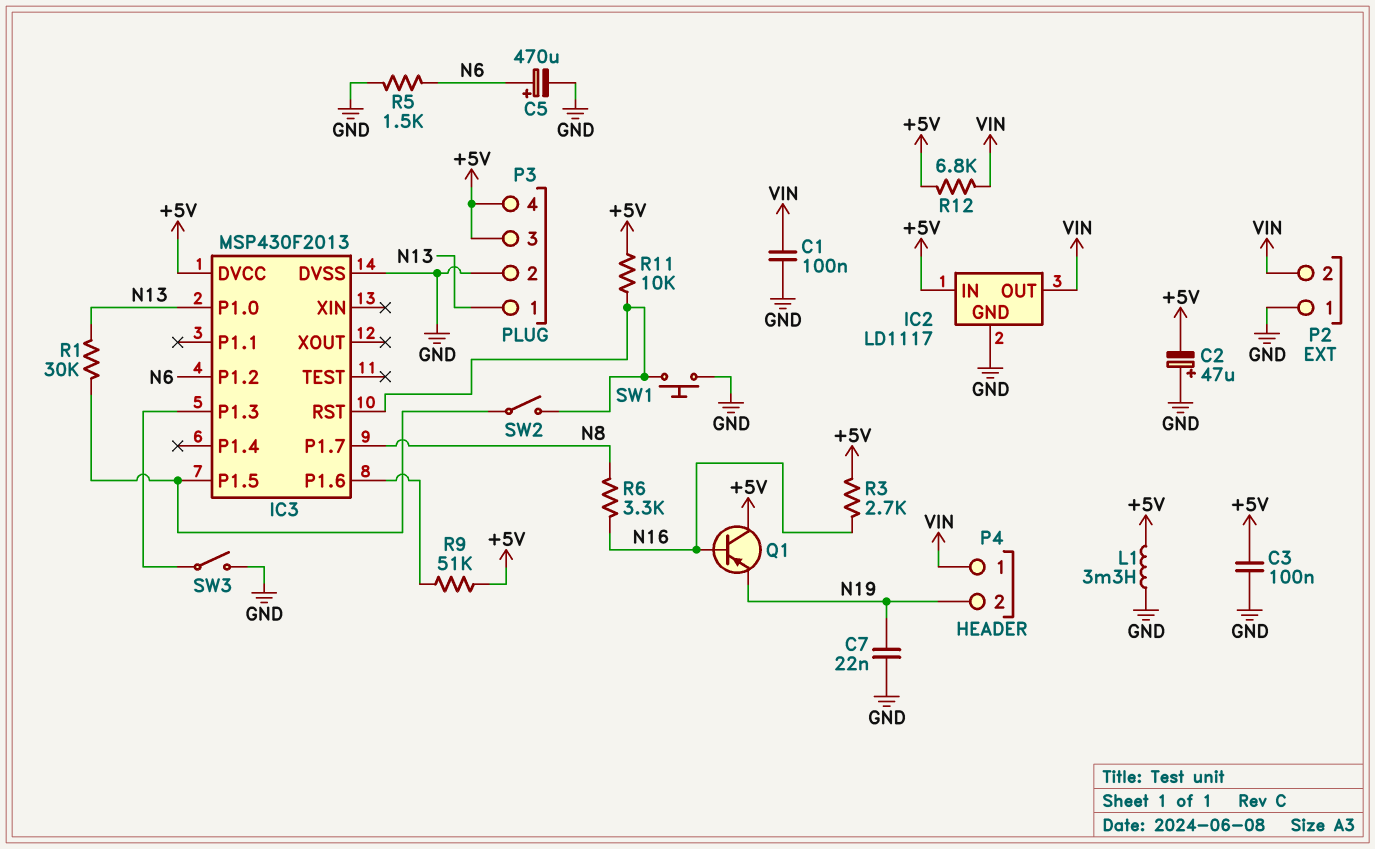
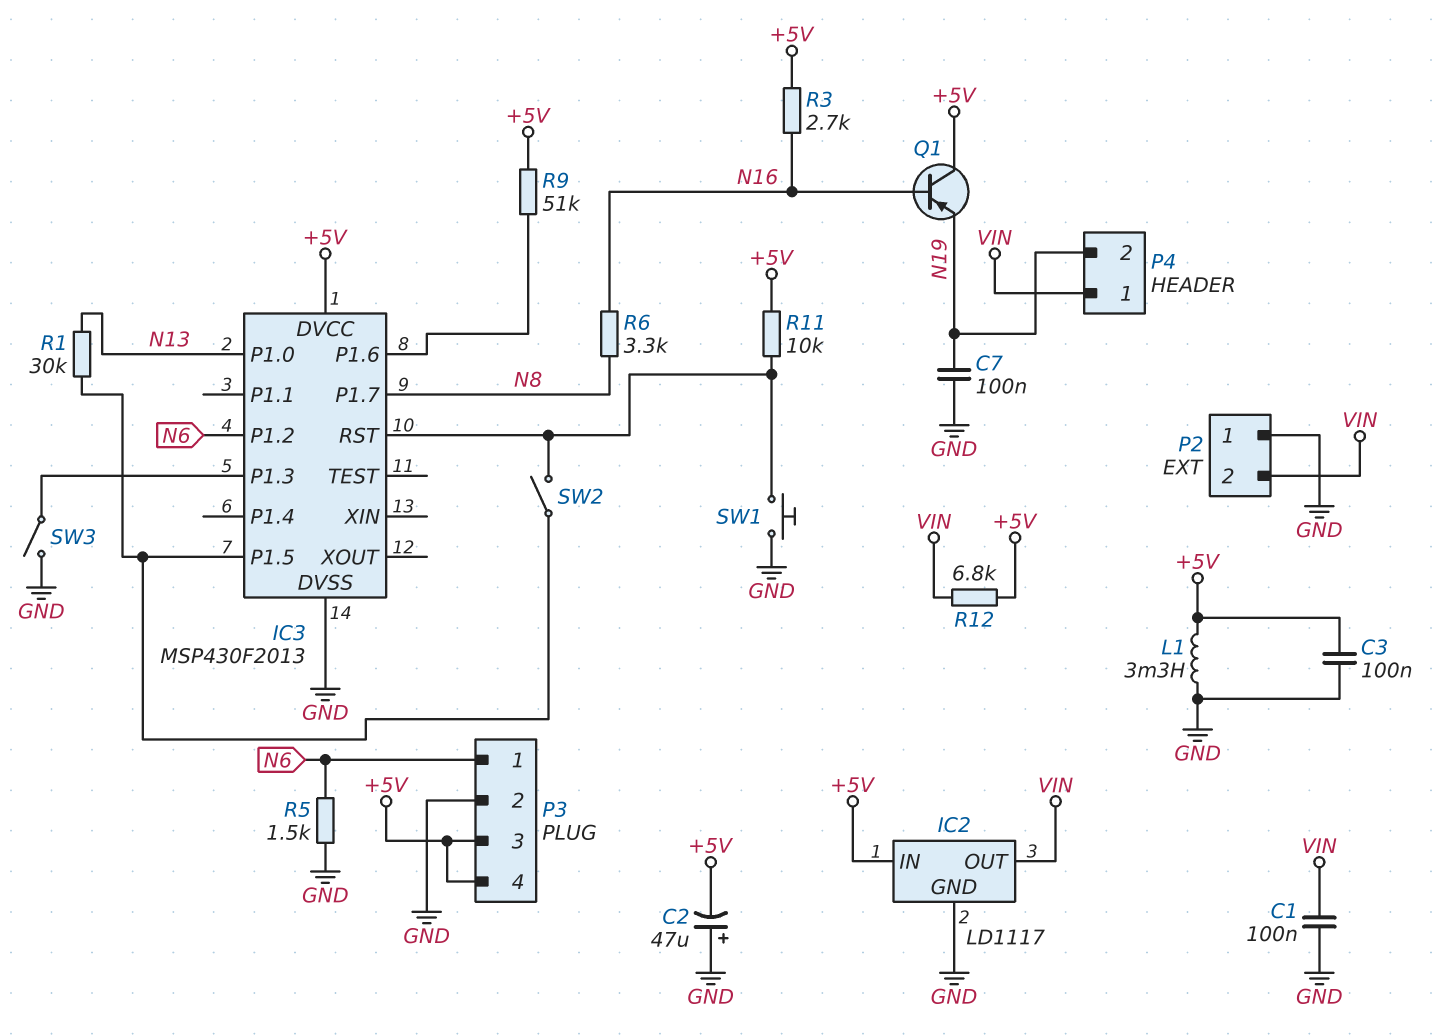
C5: 470uF (plus N6, minus GND) -> none
C7: 22nF (GND, N19) -> 100nF (GND, N19)
P3 pin 1: N13 -> N6

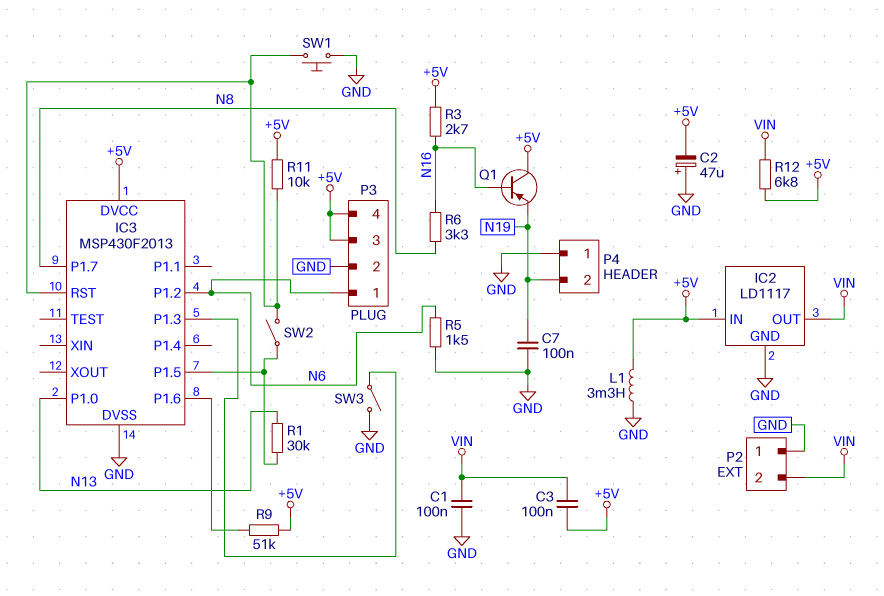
C3: 100nF (+5V, GND) -> 100nF (+5V, VIN)
P4 pin 1: VIN -> GND

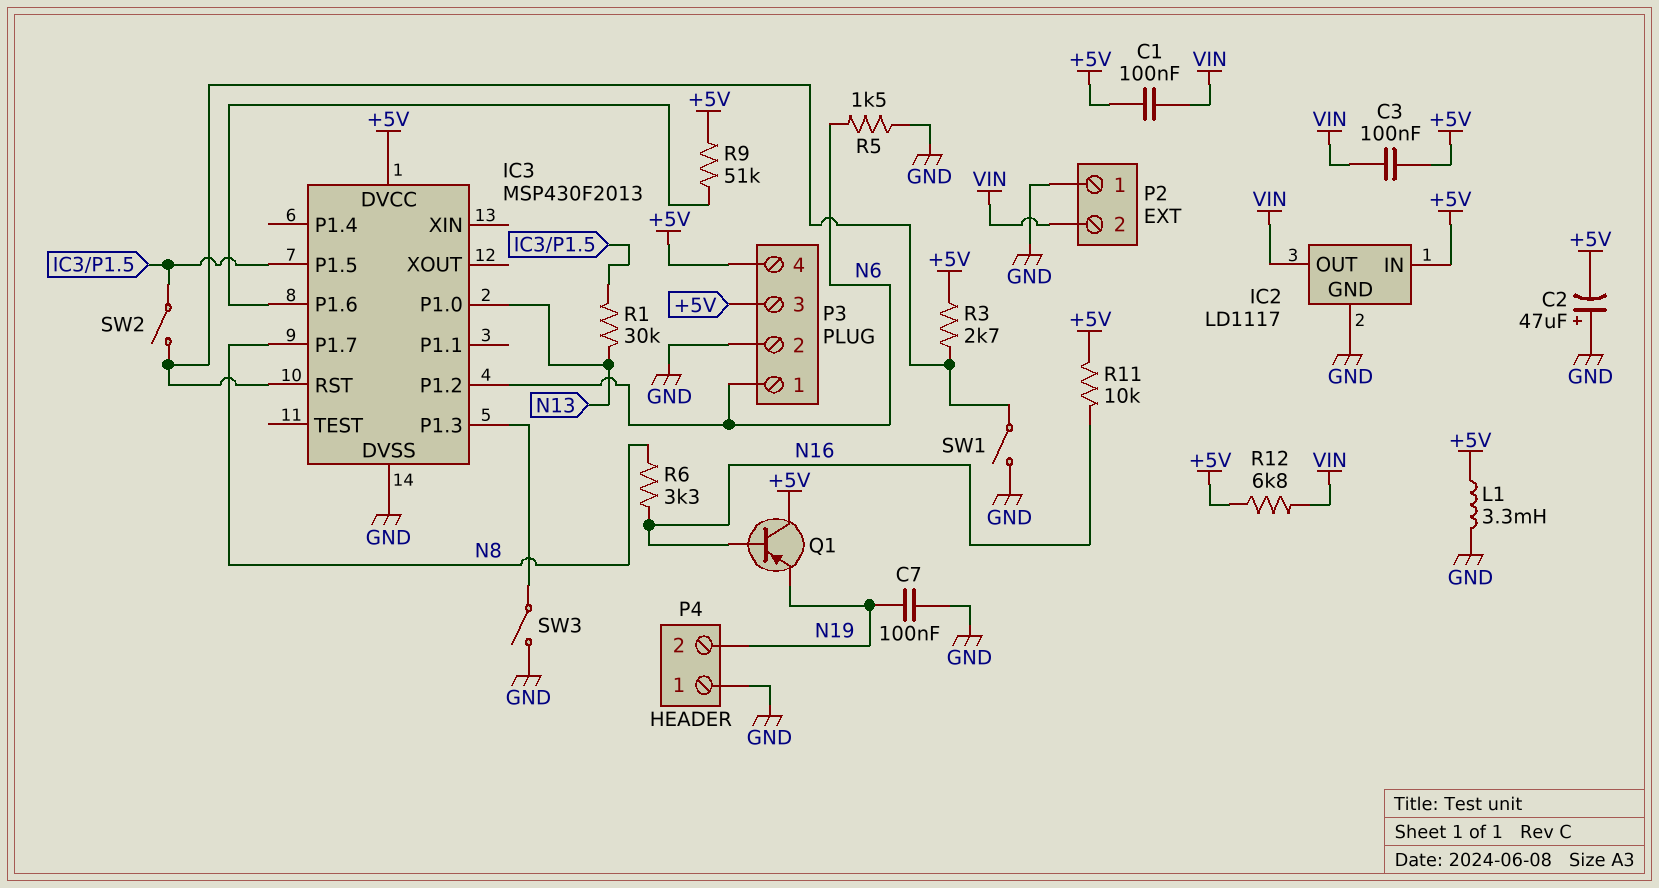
C1: 100nF (GND, VIN) -> 100nF (+5V, VIN)
R3: 2.7k (+5V, N16) -> 2.7k (+5V, IC3/RST)
R11: 10k (+5V, IC3/RST) -> 10k (+5V, N16)
SW1: button (GND, IC3/RST) -> switch (GND, IC3/RST)

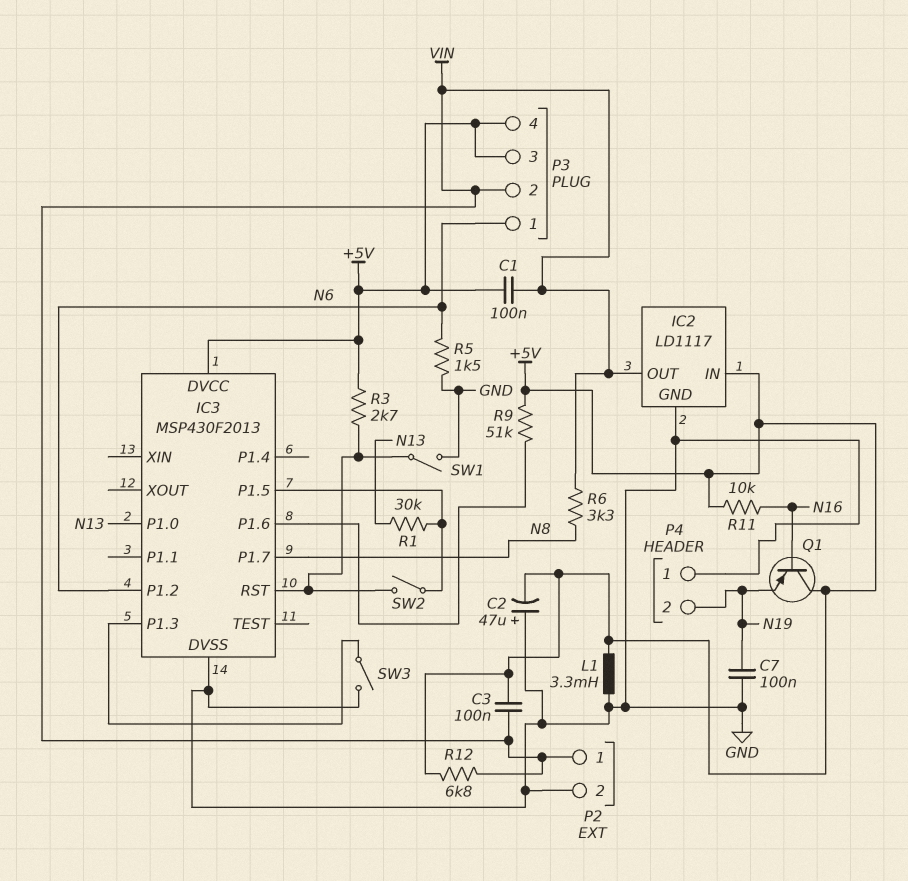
P2 pin 1: GND -> VIN
P2 pin 2: VIN -> GND
P3 pin 2: GND -> VIN
R6: 3.3k (N8, N16) -> 3.3k (N8, VIN)

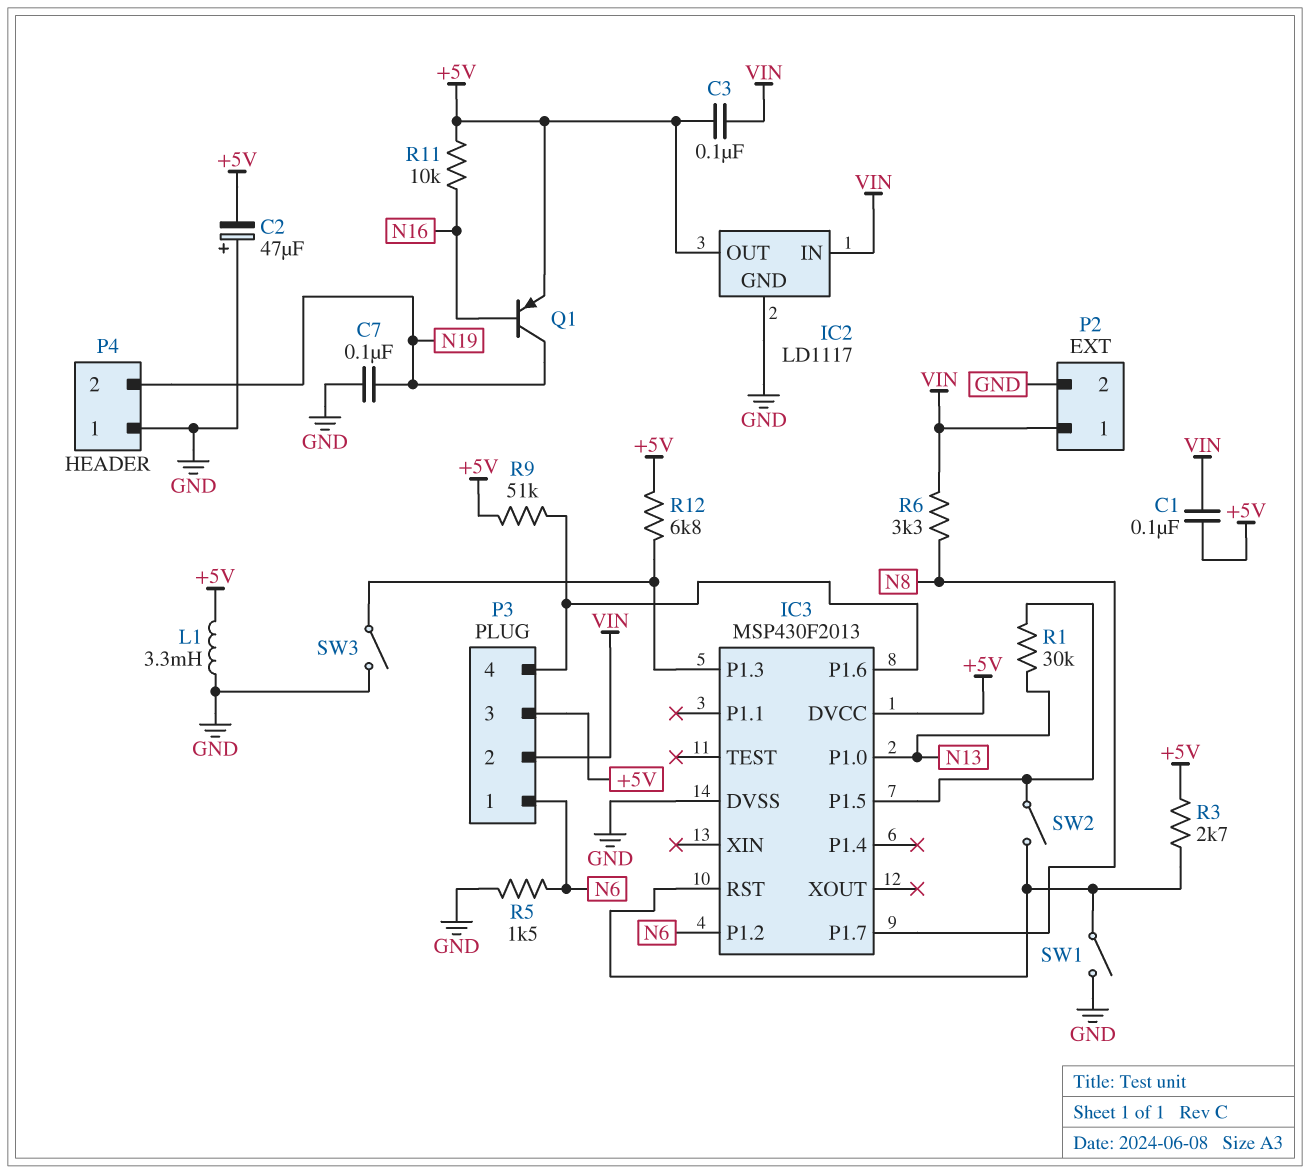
IC2 pin IN: +5V -> VIN
IC2 pin OUT: VIN -> +5V
P3 pin 4: +5V -> IC3/P1.6
Q1: PNP (B N16, C +5V, E N19) -> PNP (B N16, C N19, E +5V)
R12: 6.8k (+5V, VIN) -> 6.8k (+5V, IC3/P1.3)

